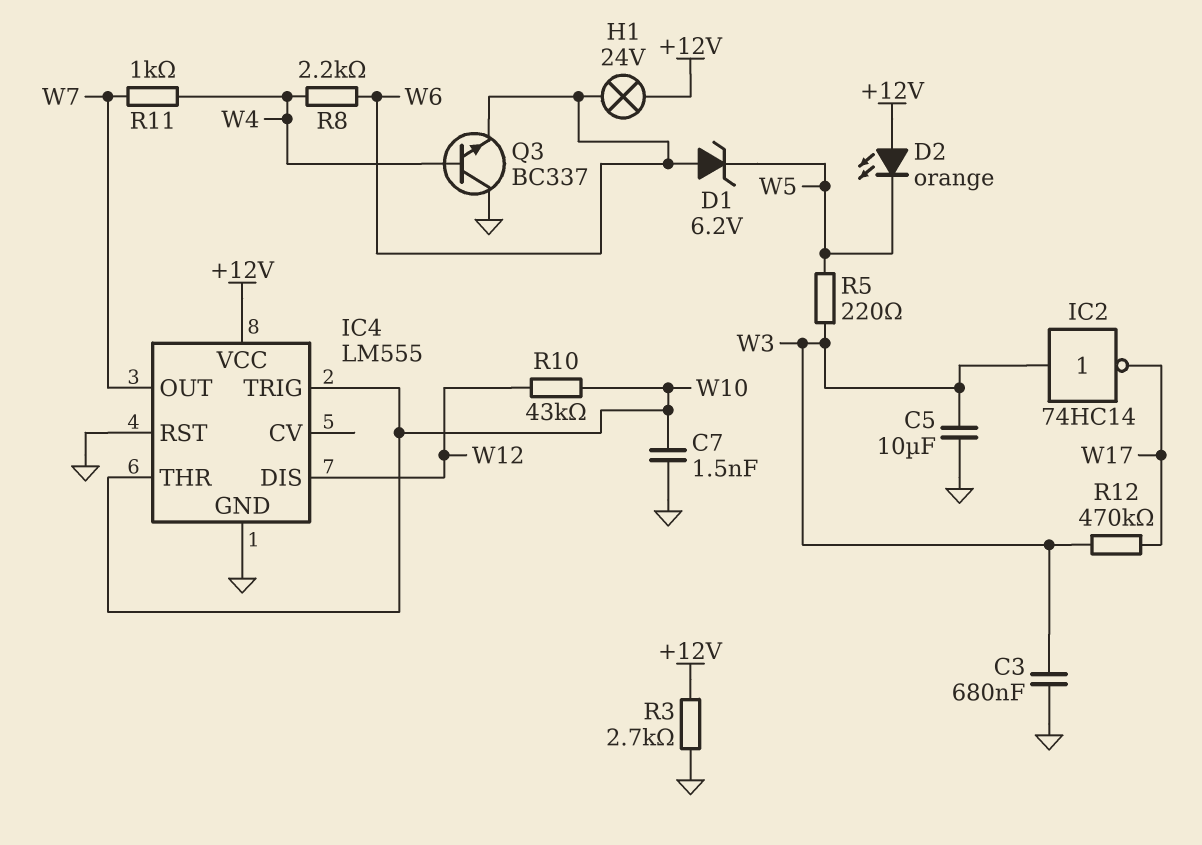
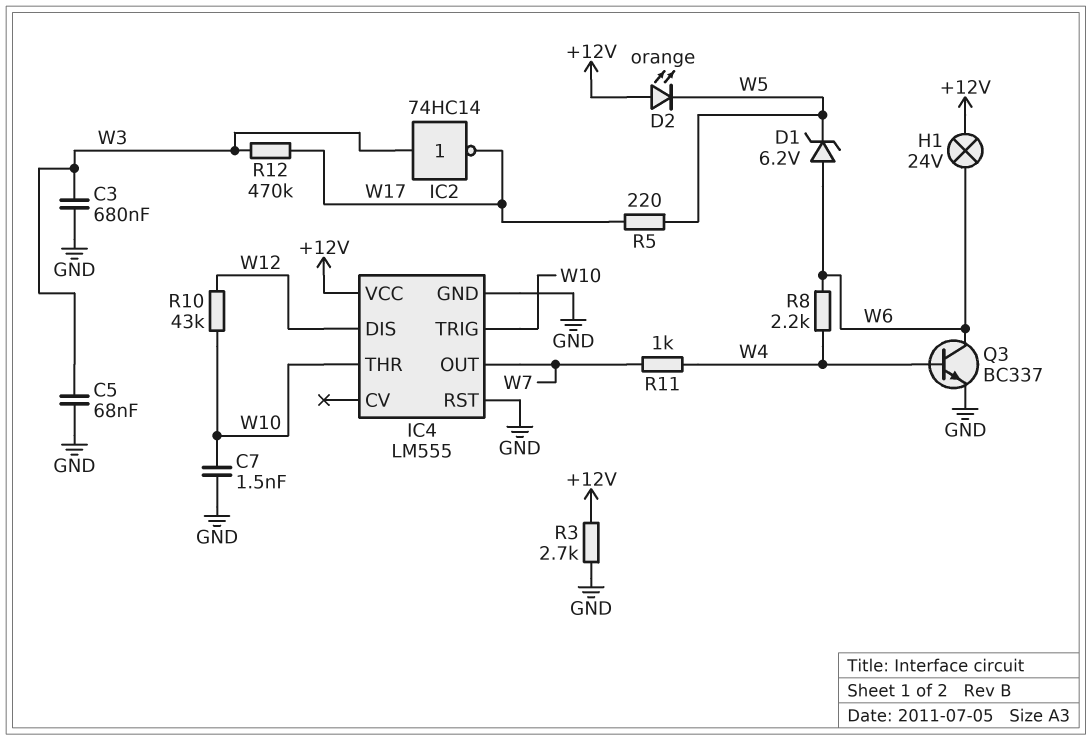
C5: 10uF (GND, W3) -> 68nF (GND, W3)
Q3: NPN BC337 (B W4, C GND, E W6) -> NPN BC337 (B W4, C W6, E GND)
R5: 220 (W3, W5) -> 220 (W5, W17)

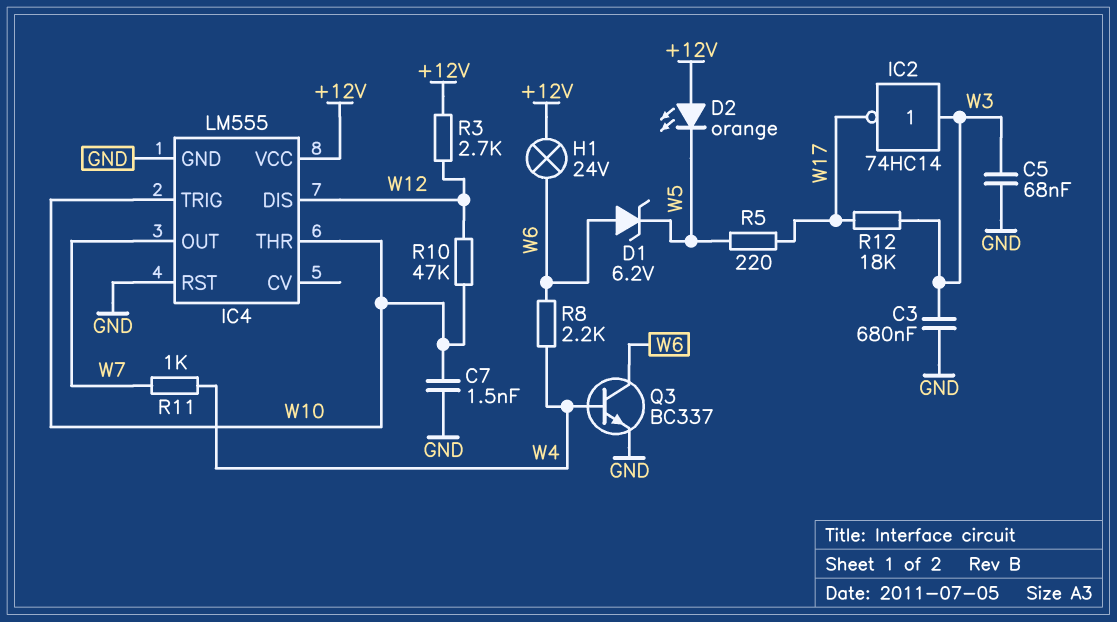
R3: 2.7k (+12V, GND) -> 2.7k (+12V, W12)
R10: 43k (W10, W12) -> 47k (W10, W12)
R12: 470k (W3, W17) -> 18k (W3, W17)

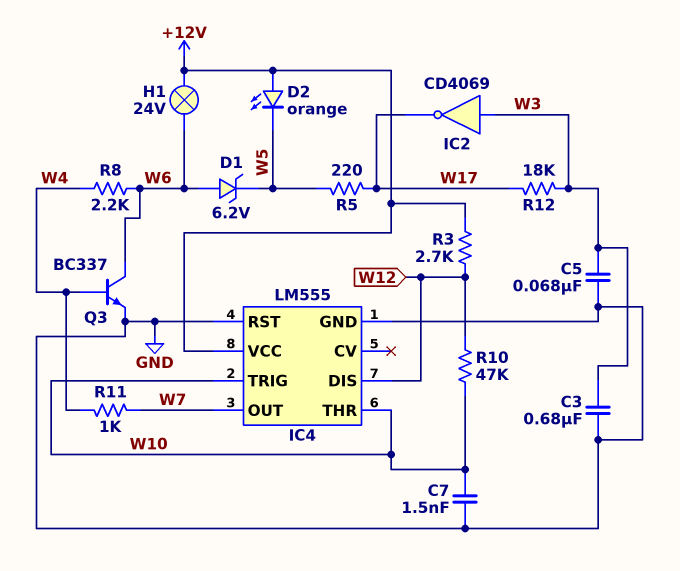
IC2: NOT 74HC14 (in W3, out W17) -> NOT CD4069 (in W3, out W17)

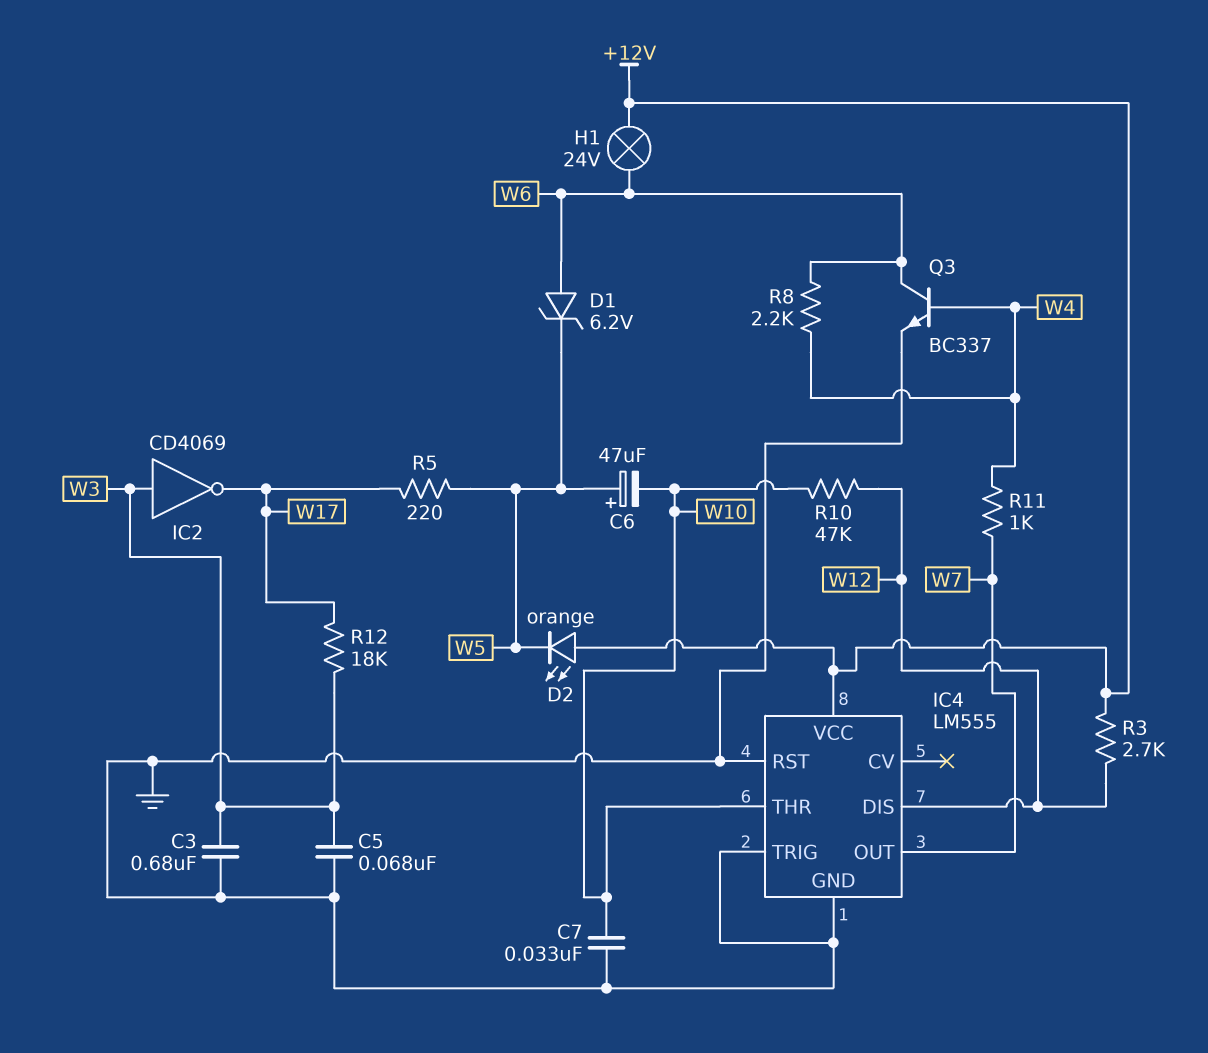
C6: none -> 47uF (plus W5, minus W10)
C7: 1.5nF (GND, W10) -> 33nF (GND, W10)
IC4 pin TRIG: W10 -> GND

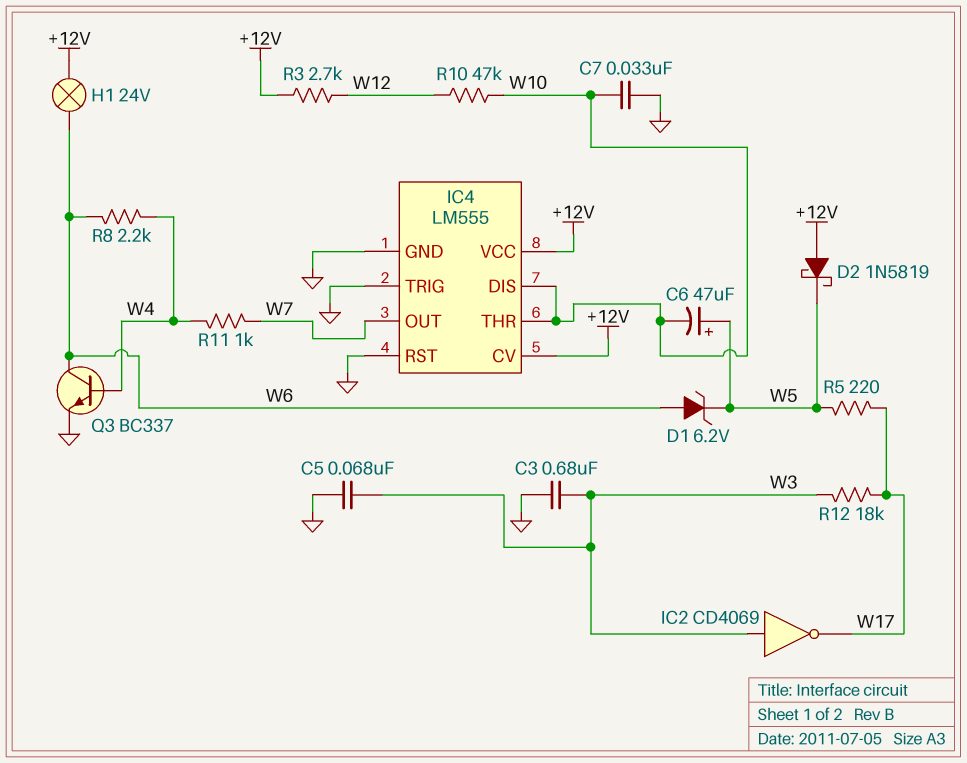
D2: LED orange (A +12V, K W5) -> schottky 1N5819 (A +12V, K W5)
IC4 pin CV: none -> +12V
IC4 pin DIS: W12 -> W10

